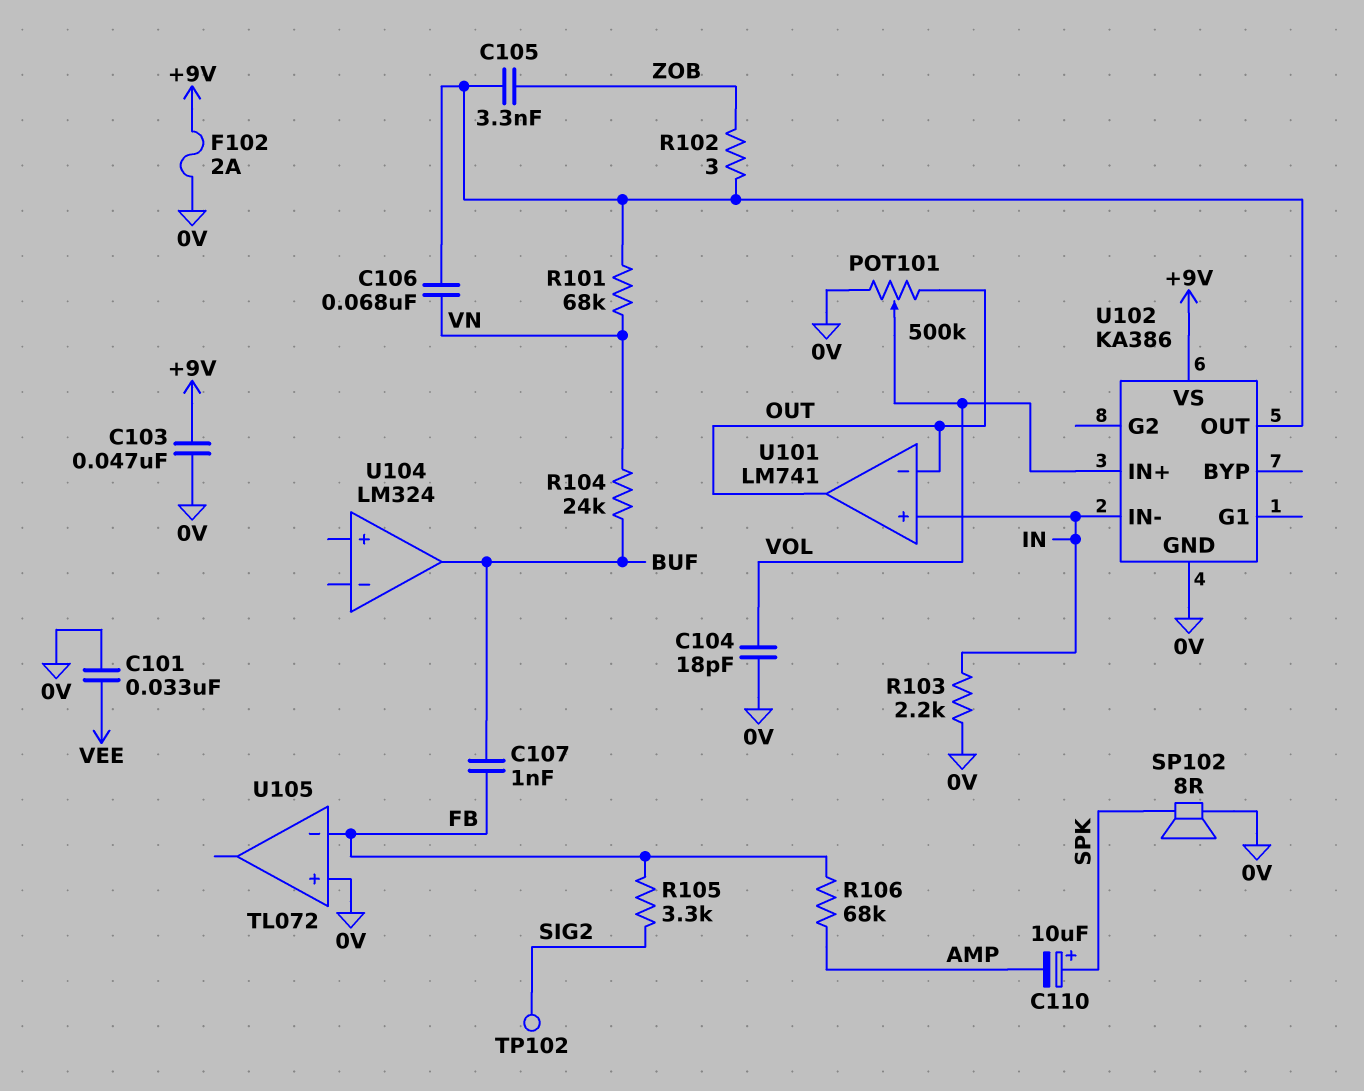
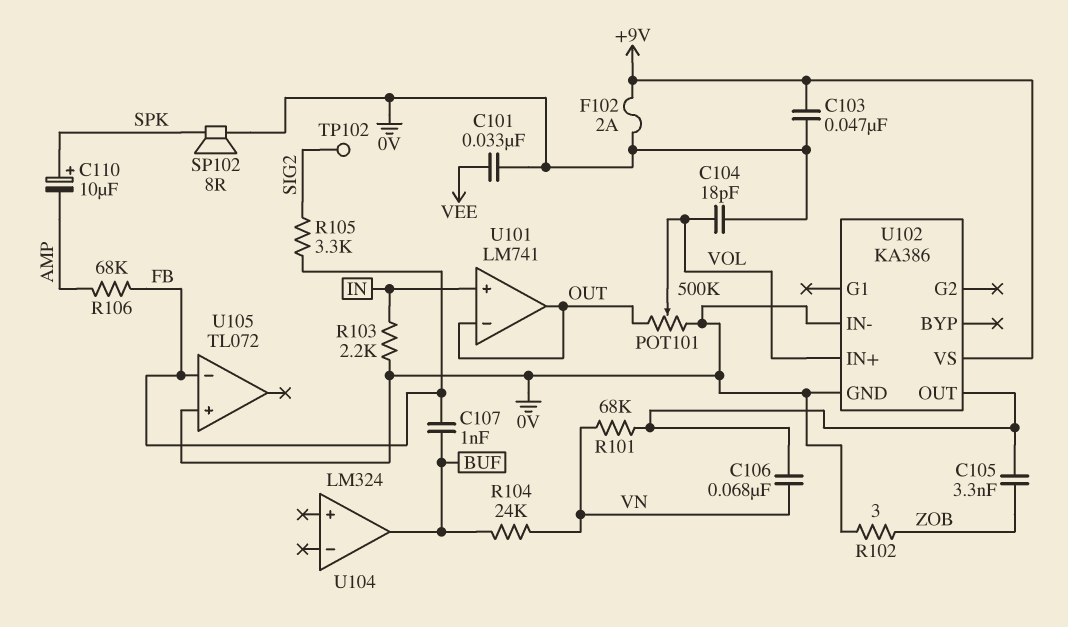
R102: 3 (U102/OUT, ZOB) -> 3 (0V, ZOB)
U102 pin IN-: IN -> 0V

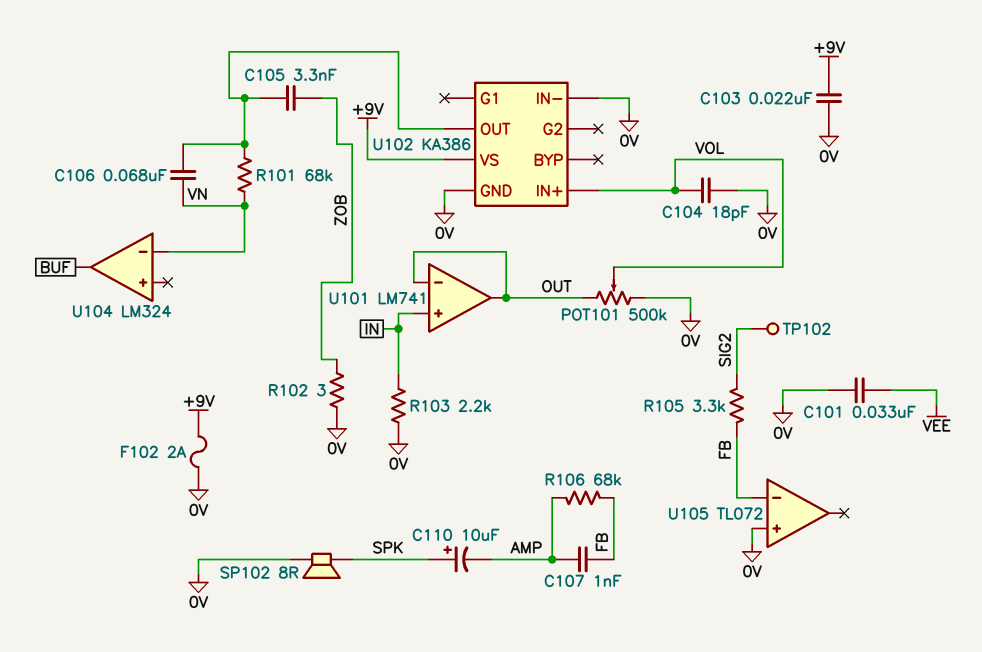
C103: 47nF (+9V, 0V) -> 22nF (+9V, 0V)
C107: 1nF (BUF, FB) -> 1nF (AMP, FB)
R104: 24k (BUF, VN) -> none
U104 pin in-: none -> VN

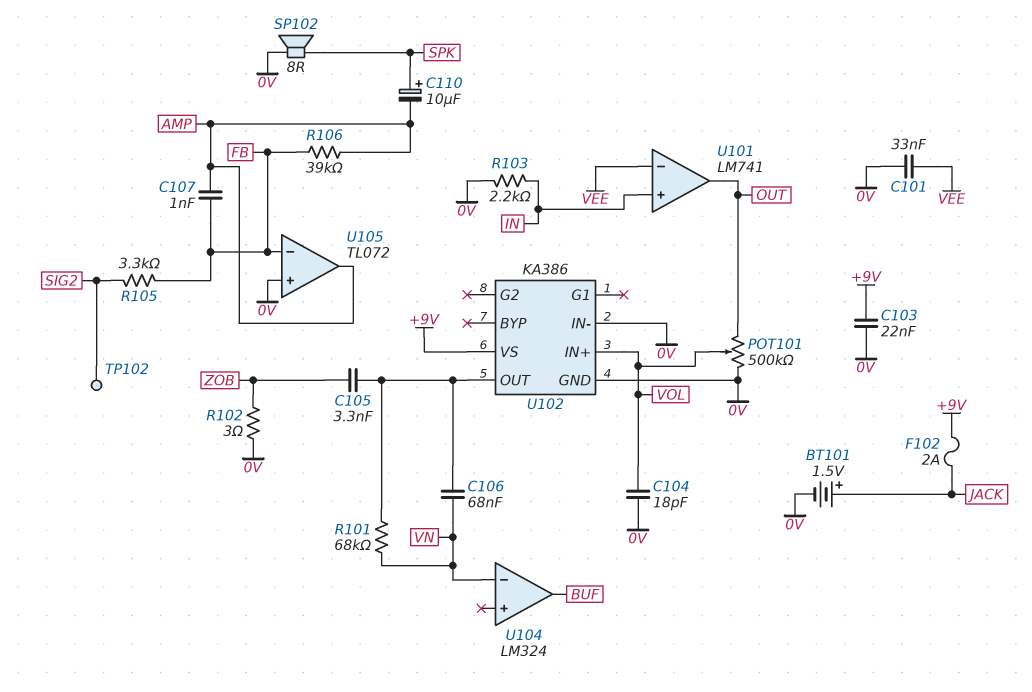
BT101: none -> 1.5V (plus JACK, minus 0V)
F102: 2A (+9V, 0V) -> 2A (+9V, JACK)
R106: 68k (AMP, FB) -> 39k (AMP, FB)
U101 pin in-: OUT -> VEE
U105 pin out: none -> AMP

